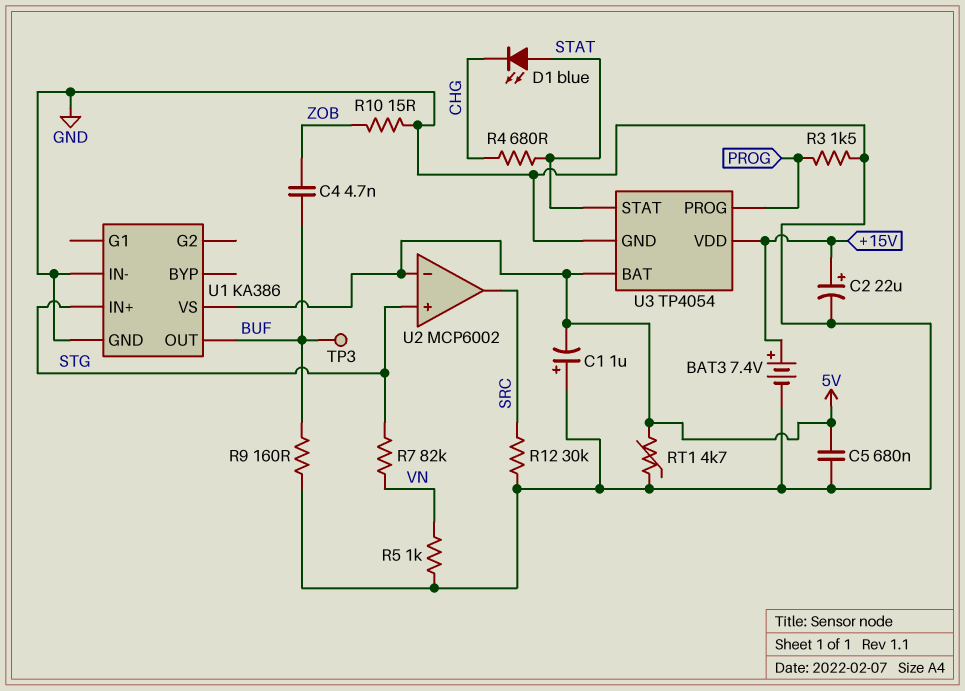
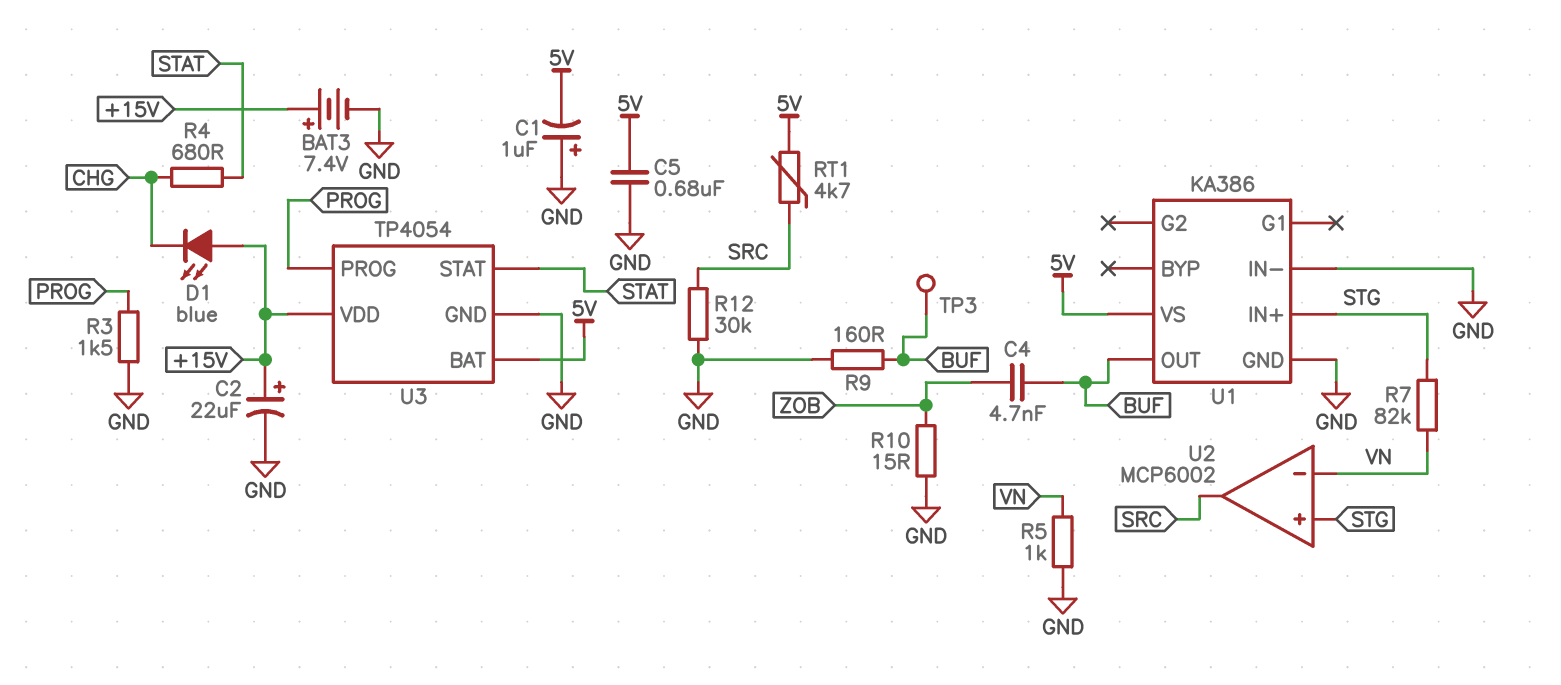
D1: LED blue (A STAT, K CHG) -> LED blue (A +15V, K CHG)
RT1: 4.7k (5V, GND) -> 4.7k (5V, SRC)
U2 pin in-: 5V -> VN

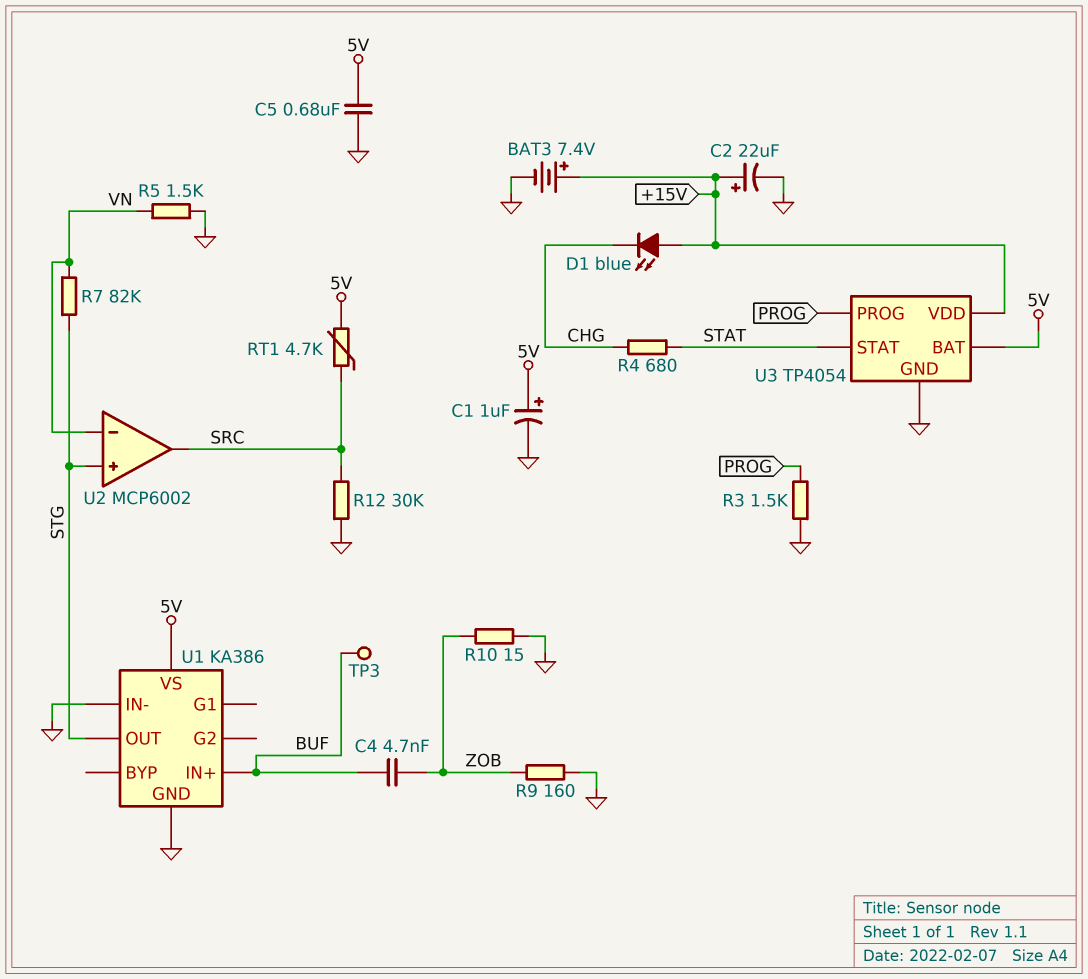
C1: 1uF (plus GND, minus 5V) -> 1uF (plus 5V, minus GND)
R5: 1k (GND, VN) -> 1.5k (GND, VN)
R9: 160 (BUF, GND) -> 160 (GND, ZOB)
U1 pin IN+: STG -> BUF
U1 pin OUT: BUF -> STG

